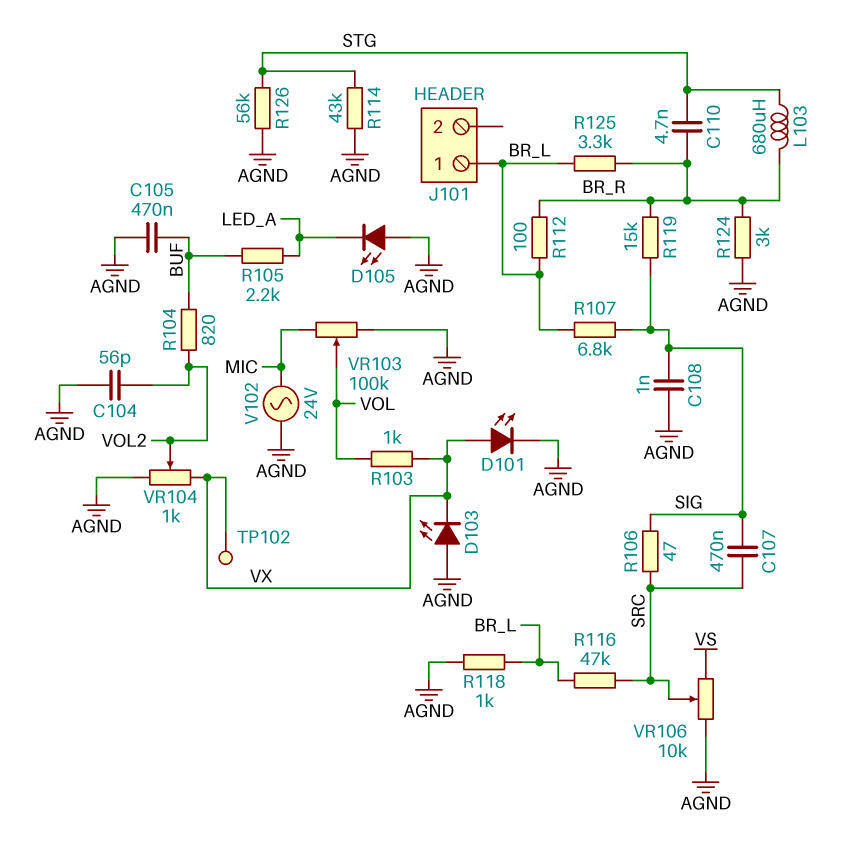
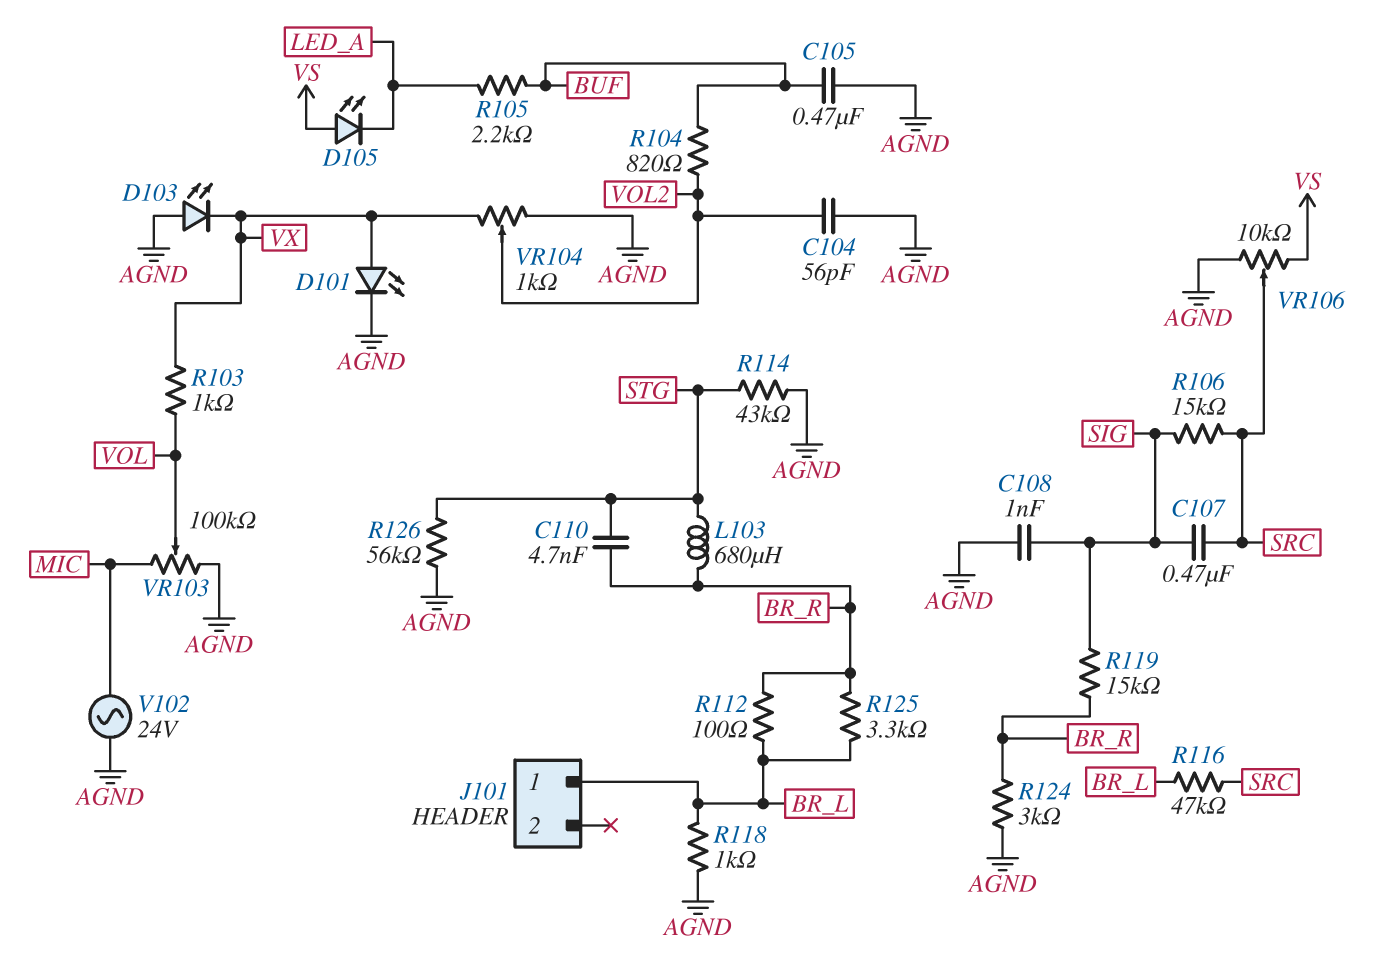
D105: LED (A AGND, K LED_A) -> LED (A VS, K LED_A)
R106: 47 (SIG, SRC) -> 15k (SIG, SRC)
R107: 6.8k (BR_L, SIG) -> none
TP102: test point (VX) -> none

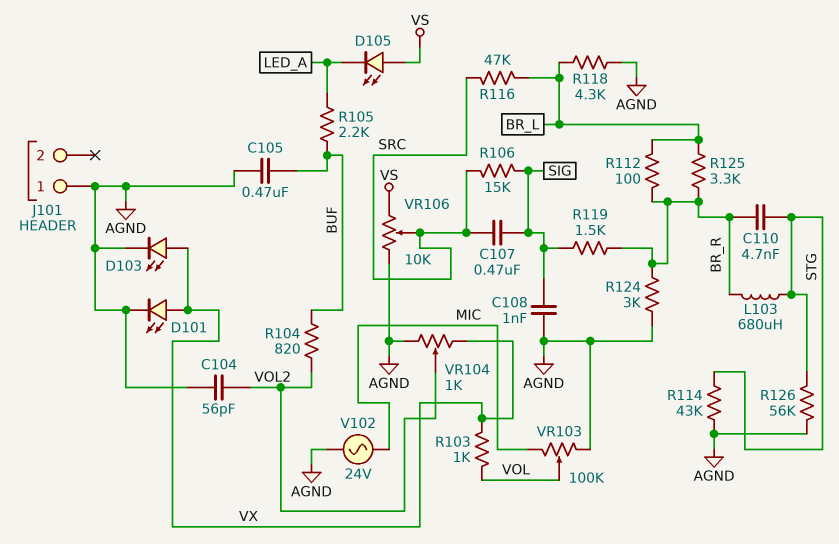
D103: LED (A AGND, K VX) -> LED (A VX, K AGND)
J101 pin 1: BR_L -> AGND
R118: 1k (AGND, BR_L) -> 4.3k (AGND, BR_L)
R119: 15k (BR_R, SIG) -> 1.5k (BR_R, SIG)

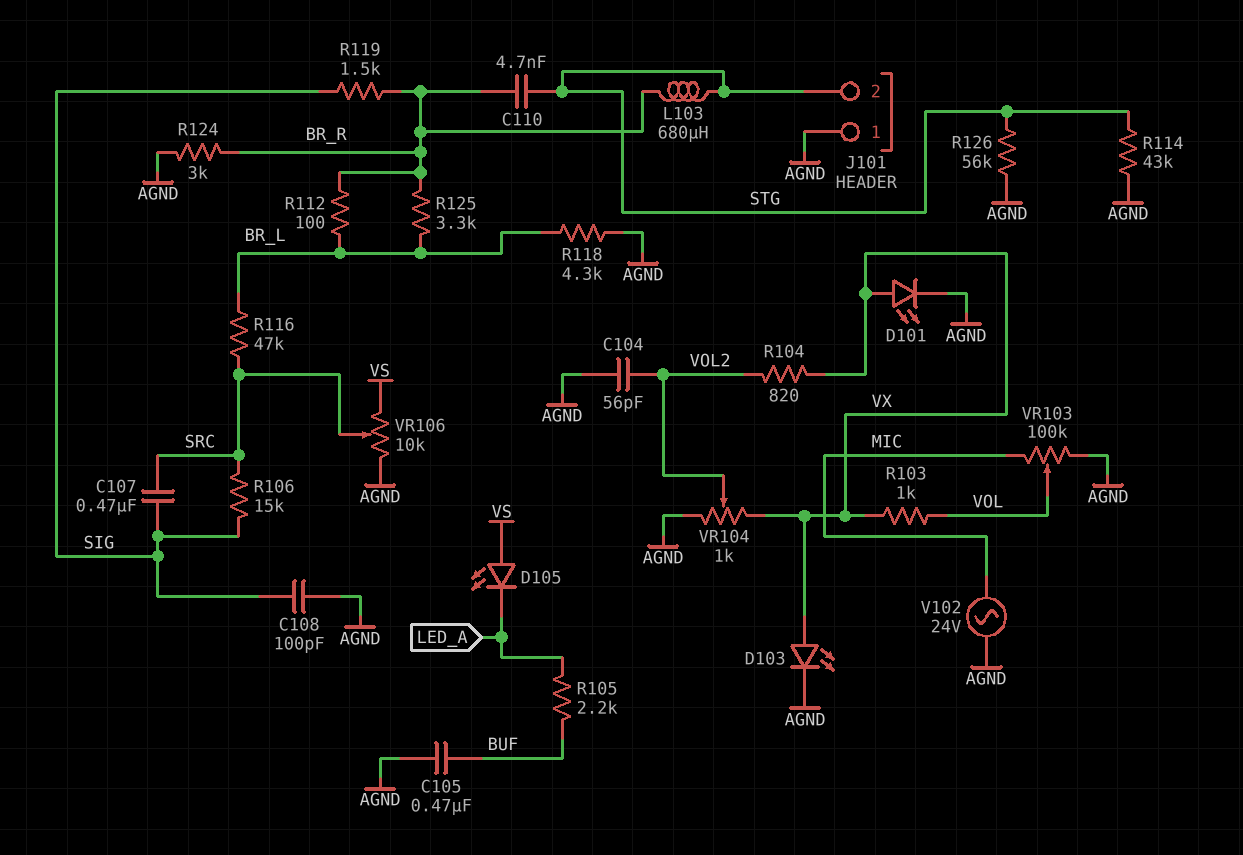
C108: 1nF (AGND, SIG) -> 100pF (AGND, SIG)
J101 pin 2: none -> STG
R104: 820 (BUF, VOL2) -> 820 (VOL2, VX)

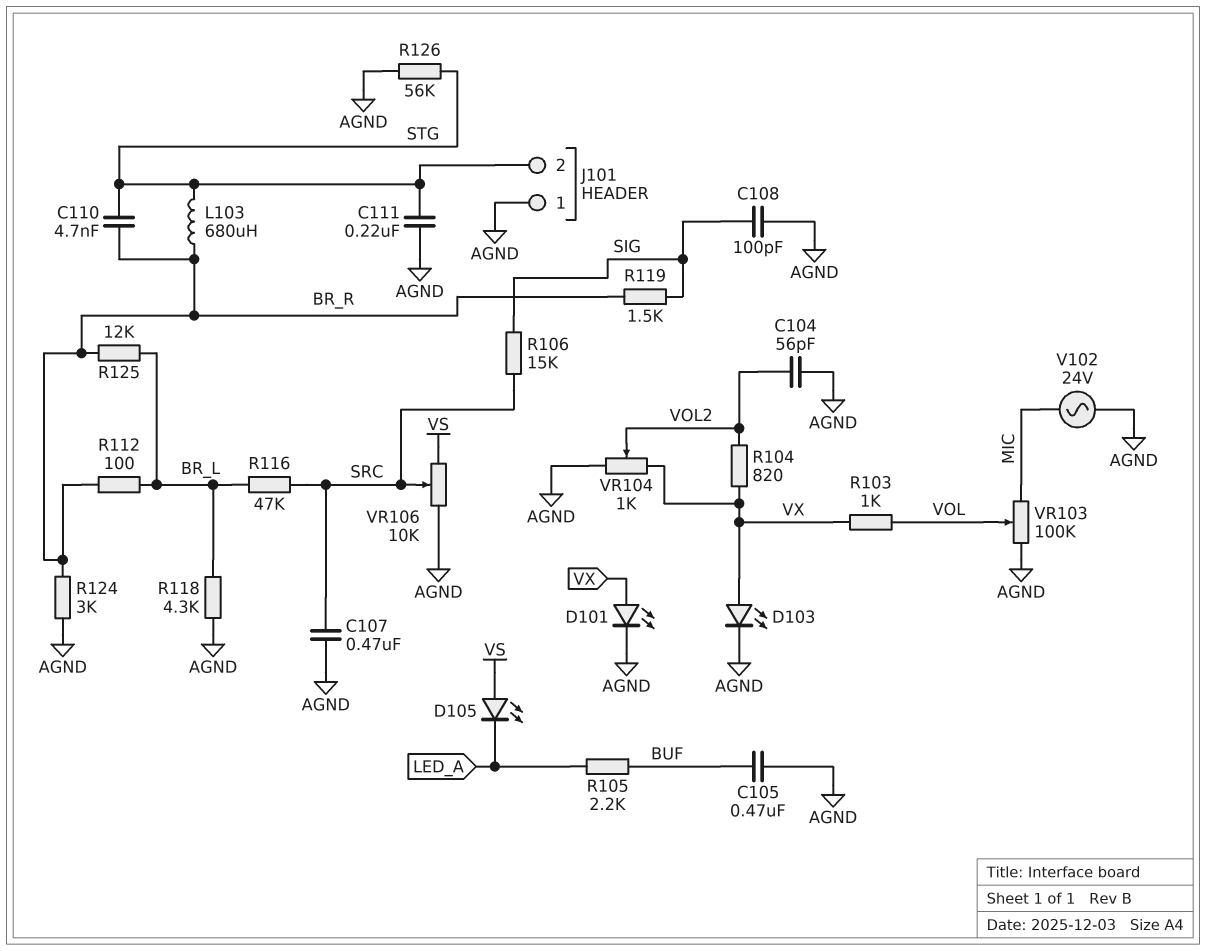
C107: 470nF (SIG, SRC) -> 470nF (AGND, SRC)
C111: none -> 220nF (AGND, STG)
R114: 43k (AGND, STG) -> none
R125: 3.3k (BR_L, BR_R) -> 12k (BR_L, BR_R)

